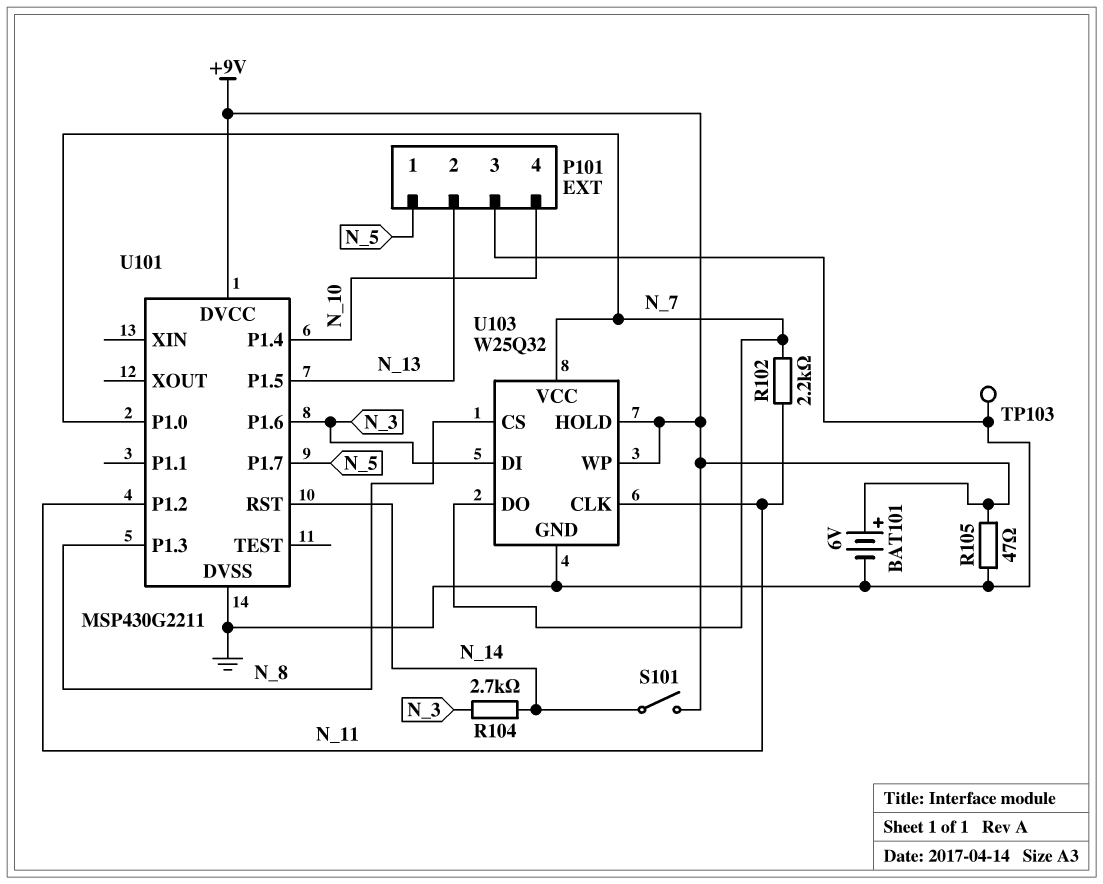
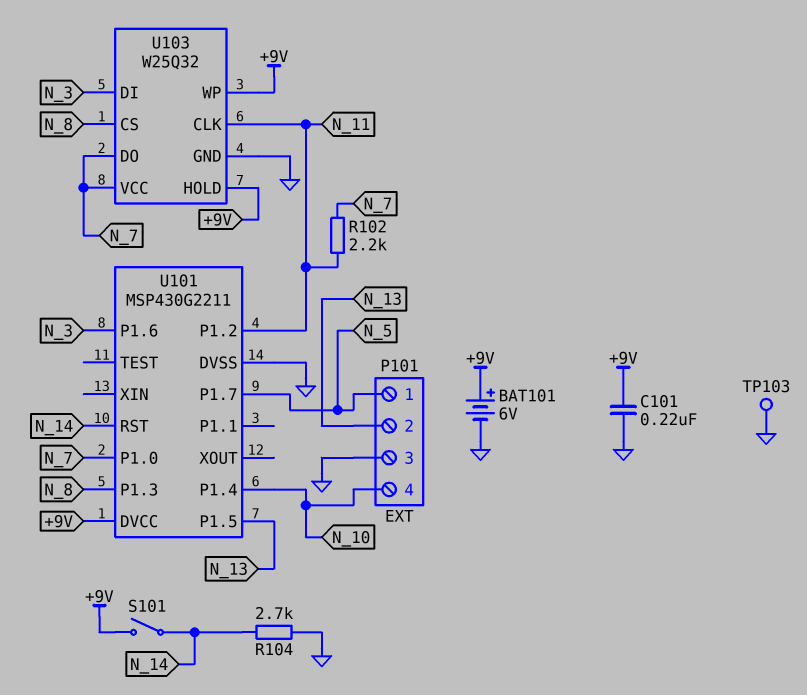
C101: none -> 220nF (+9V, GND)
R104: 2.7k (N_3, N_14) -> 2.7k (GND, N_14)
R105: 47 (+9V, GND) -> none

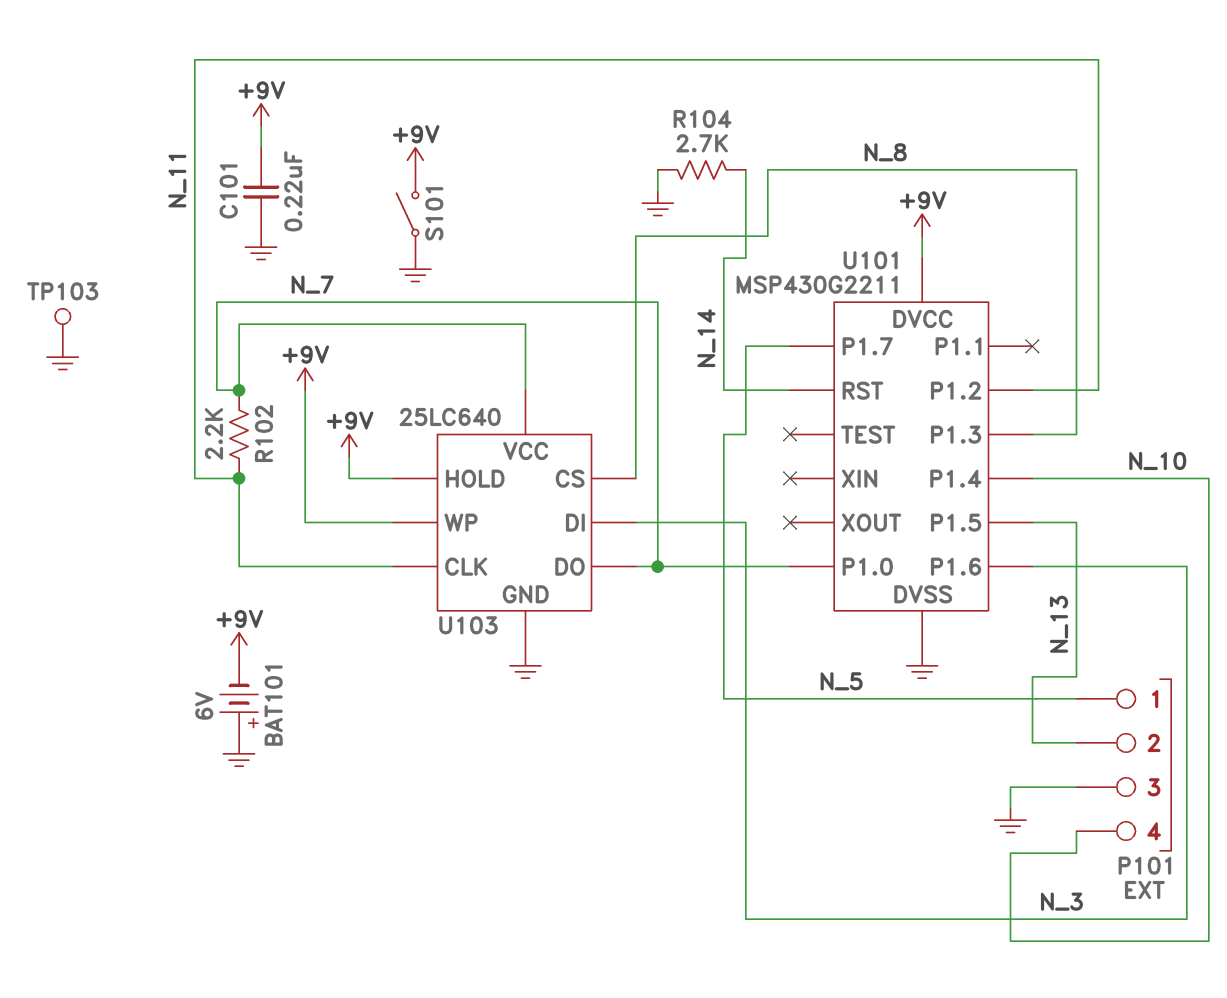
BAT101: 6V (plus +9V, minus GND) -> 6V (plus GND, minus +9V)
S101: switch (+9V, N_14) -> switch (+9V, GND)
U103: W25Q32 -> 25LC640

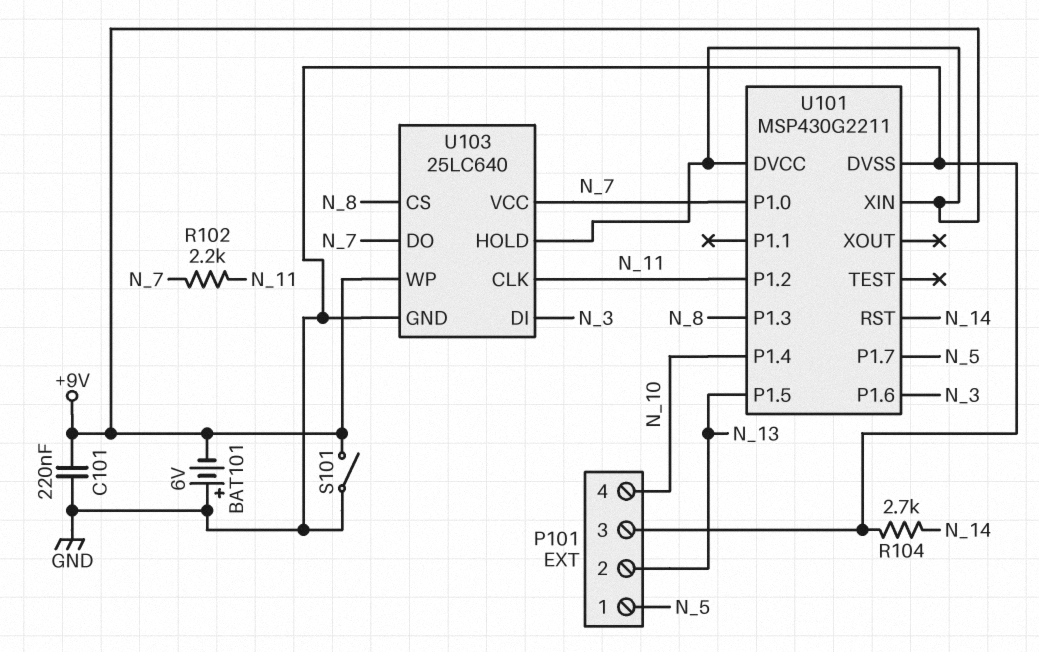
TP103: test point (GND) -> none
U101 pin XIN: none -> +9V

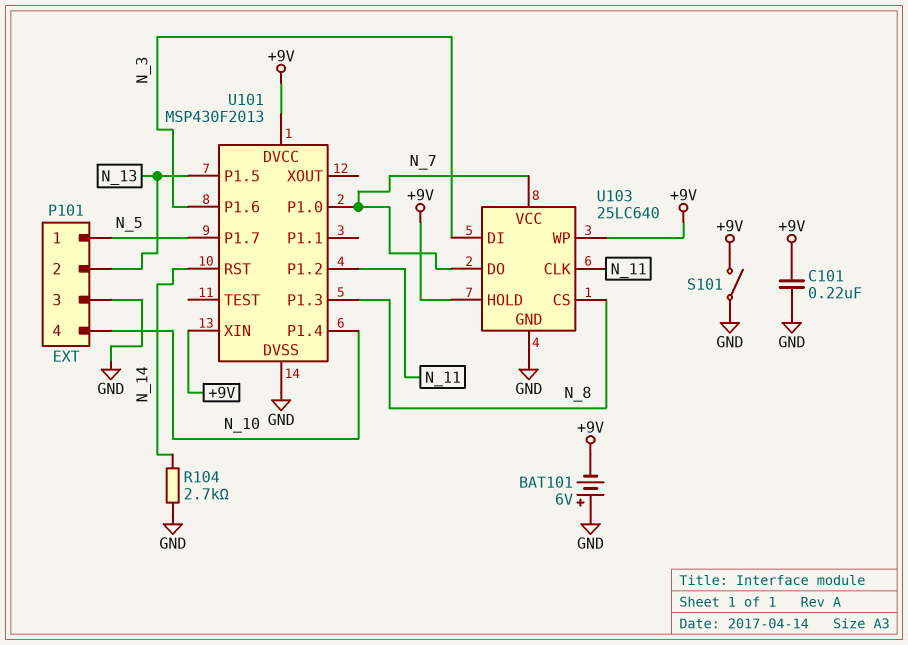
R102: 2.2k (N_7, N_11) -> none
U101: MSP430G2211 -> MSP430F2013

